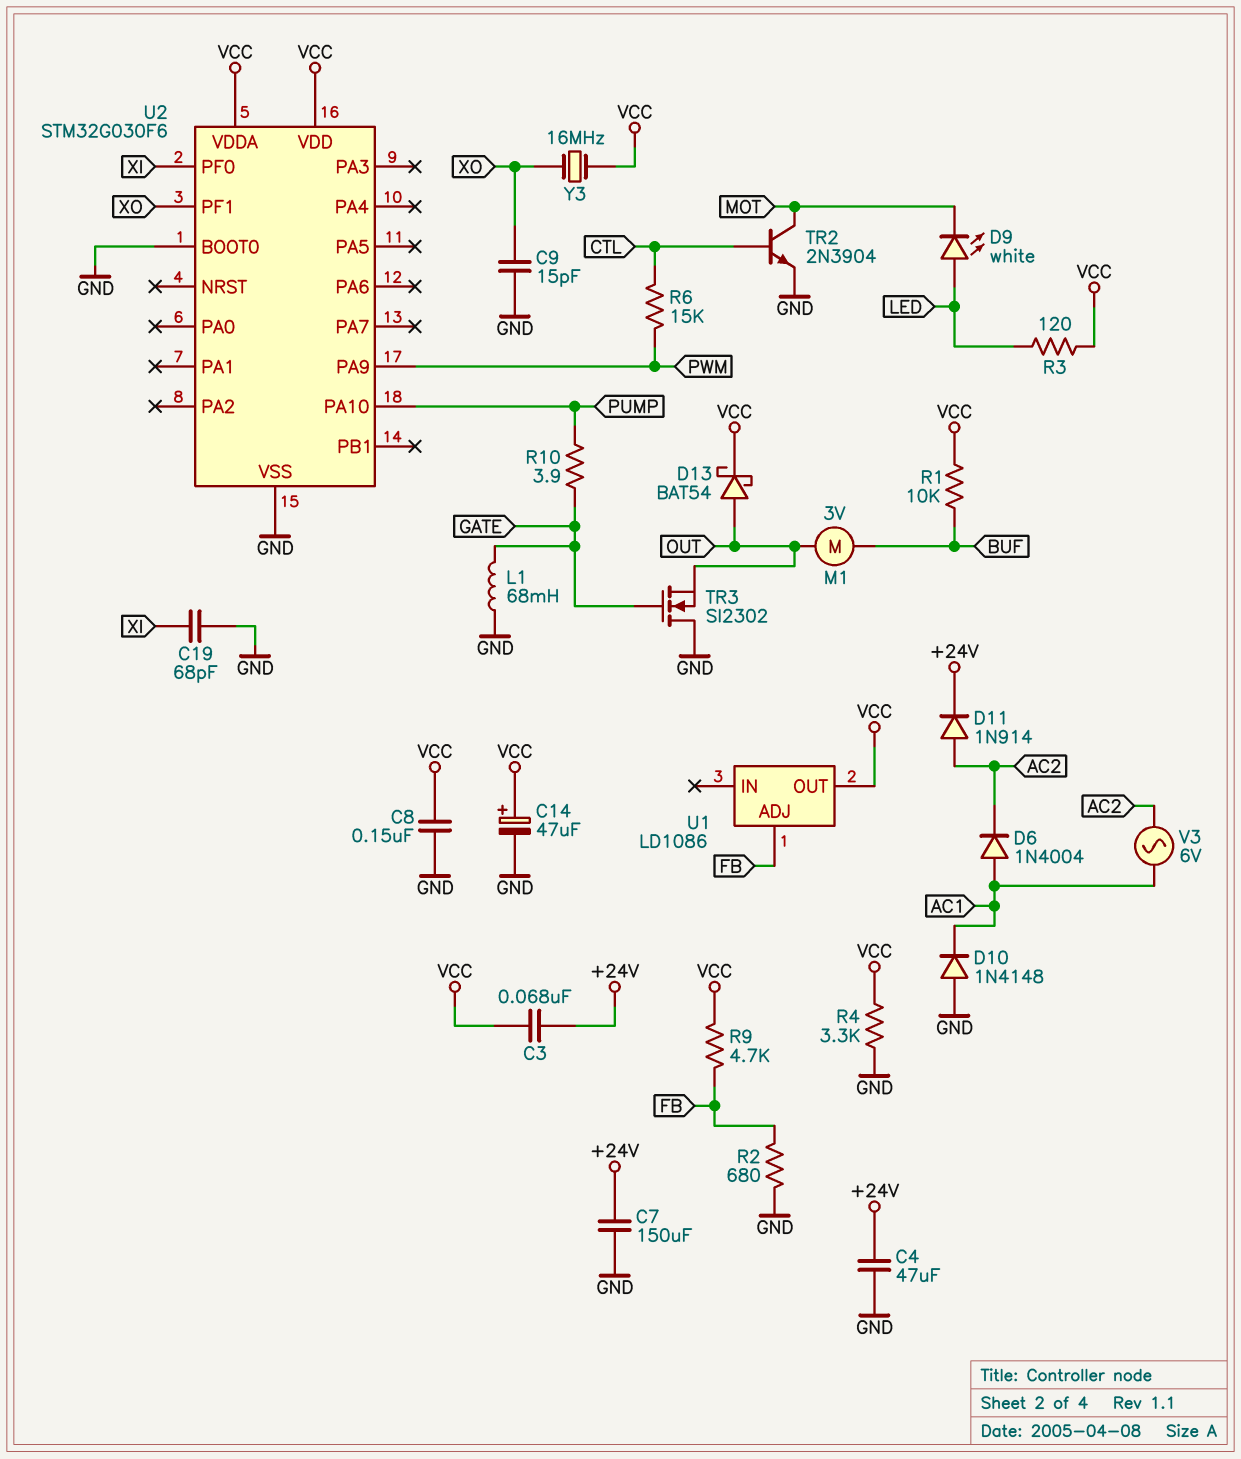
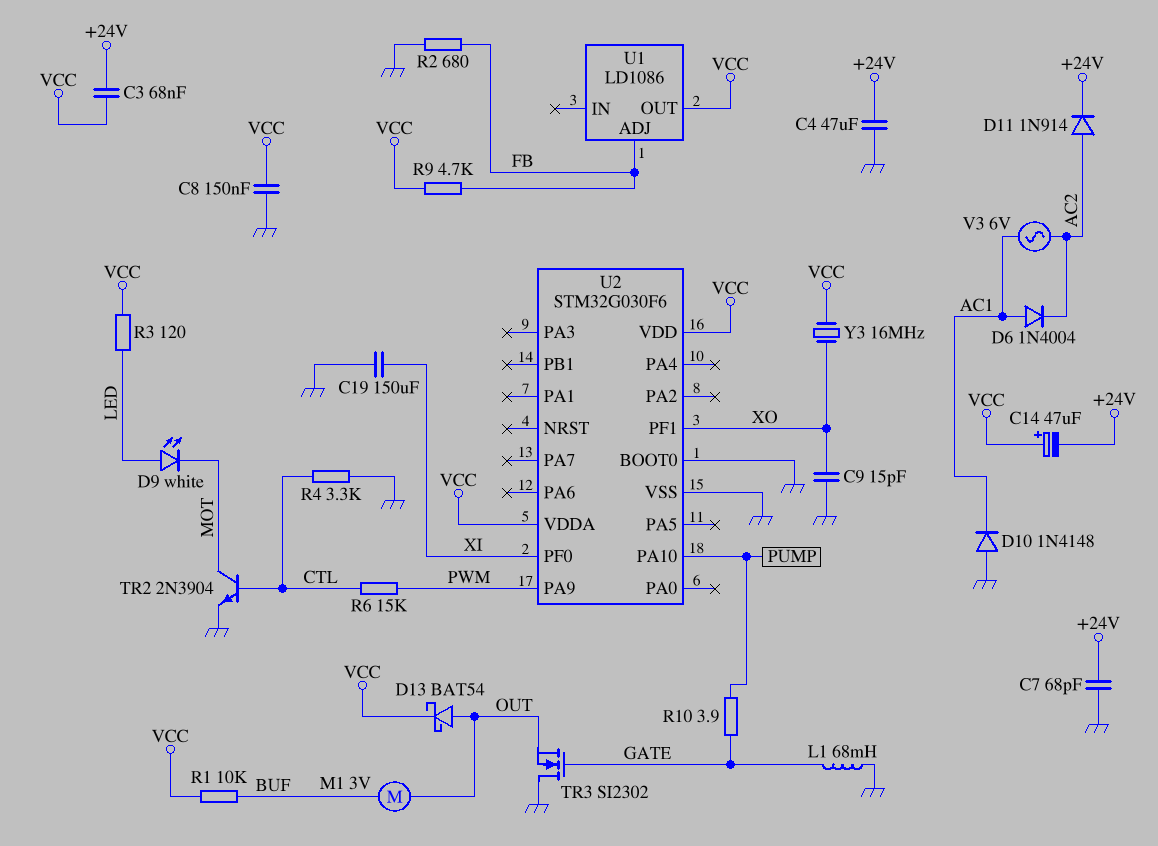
C7: 150uF (+24V, GND) -> 68pF (+24V, GND)
C14: 47uF (plus VCC, minus GND) -> 47uF (plus VCC, minus +24V)
C19: 68pF (GND, XI) -> 150uF (GND, XI)
R4: 3.3k (GND, VCC) -> 3.3k (CTL, GND)

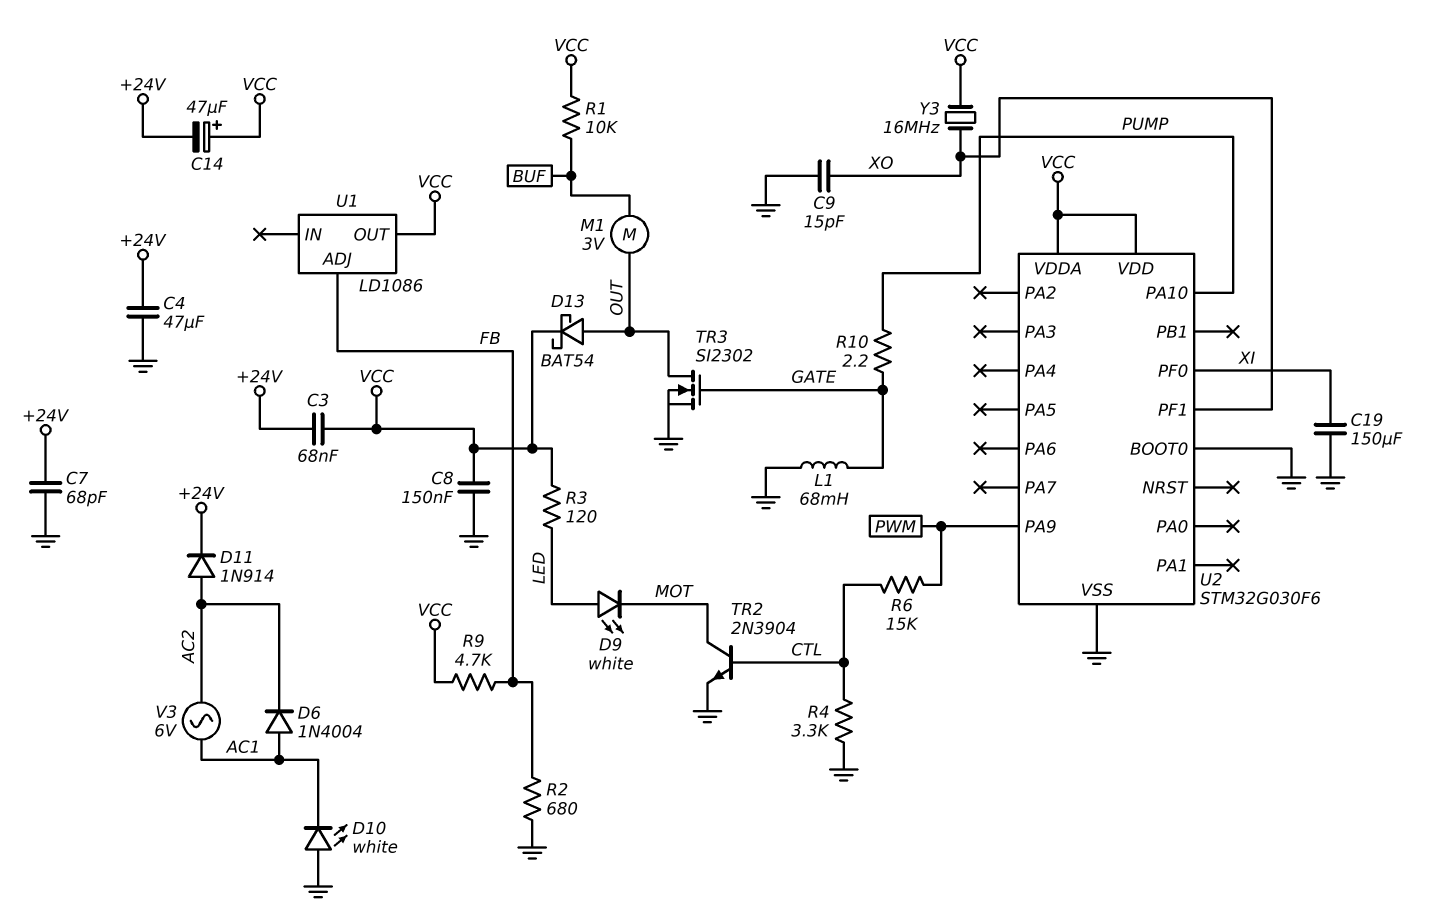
D10: diode 1N4148 (A GND, K AC1) -> LED white (A GND, K AC1)
R10: 3.9 (GATE, PUMP) -> 2.2 (GATE, PUMP)
TR3: NMOS SI2302 (G GATE, D GND, S OUT) -> NMOS SI2302 (G GATE, D OUT, S GND)

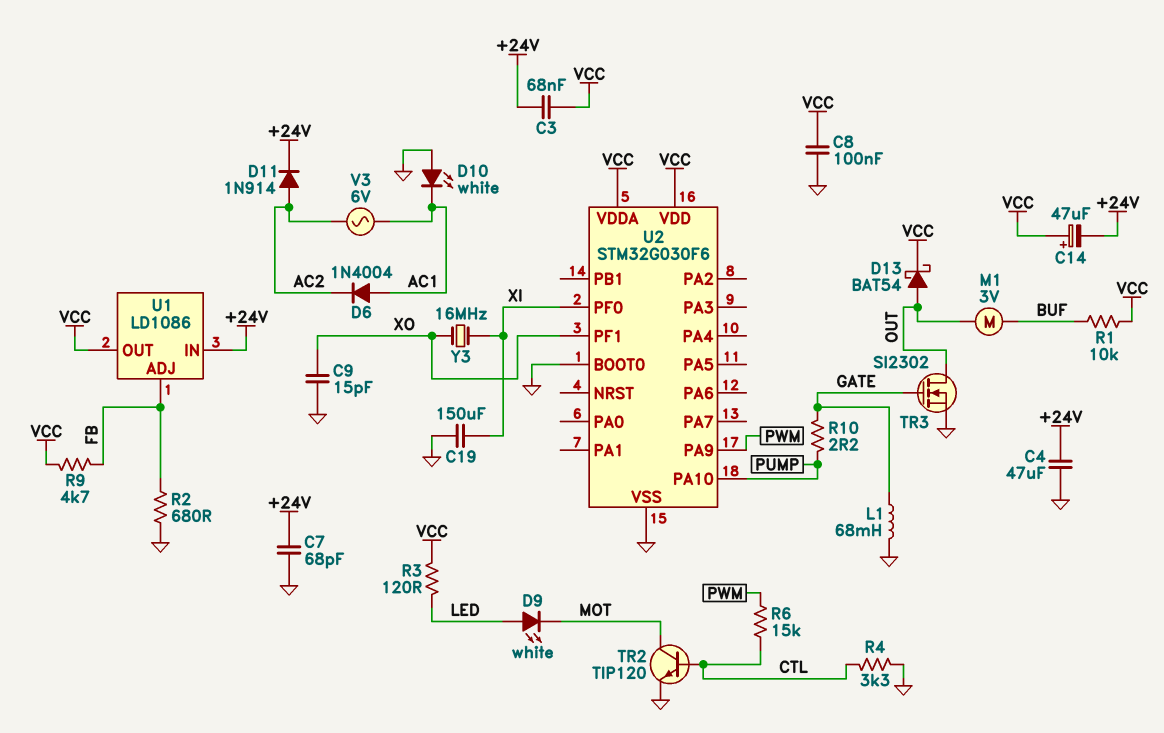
C8: 150nF (GND, VCC) -> 100nF (GND, VCC)
TR2: NPN 2N3904 (B CTL, C MOT, E GND) -> NPN TIP120 (B CTL, C MOT, E GND)
U1 pin IN: none -> +24V
Y3: 16MHz (VCC, XO) -> 16MHz (XI, XO)

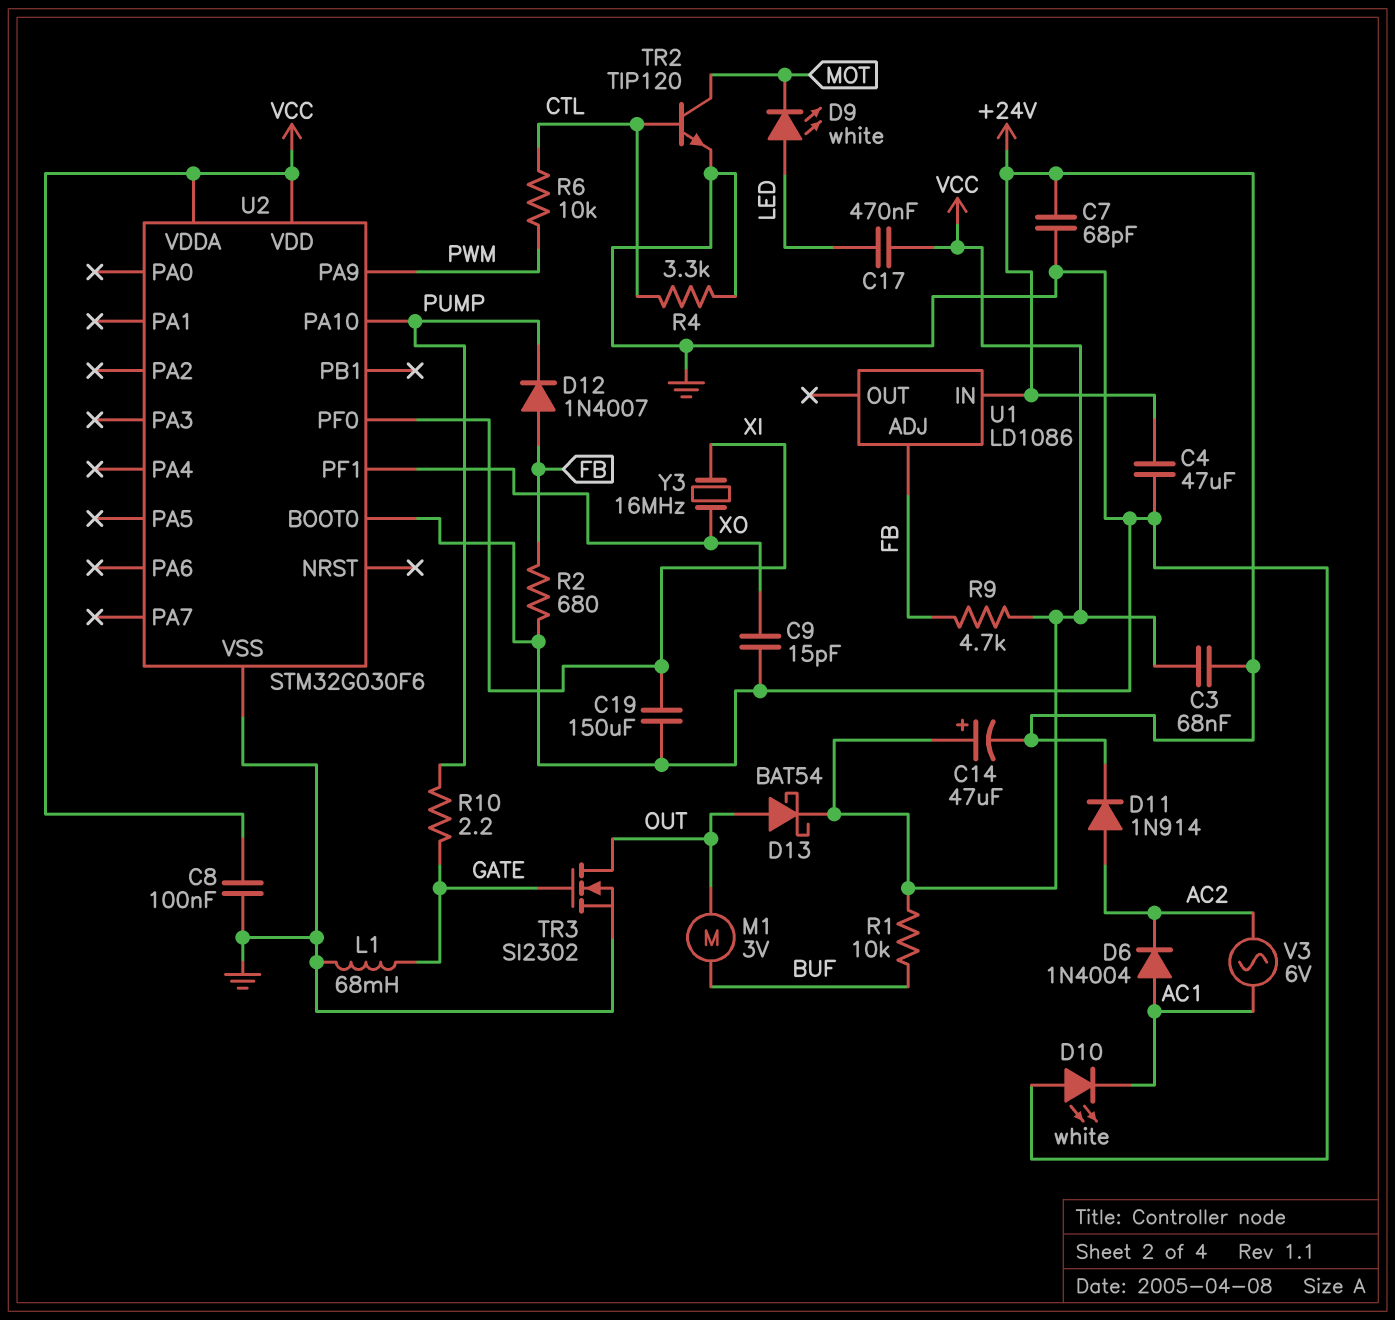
C17: none -> 470nF (LED, VCC)
D12: none -> diode 1N4007 (A FB, K PUMP)
R3: 120 (LED, VCC) -> none
R6: 15k (CTL, PWM) -> 10k (CTL, PWM)
U1 pin OUT: VCC -> none

